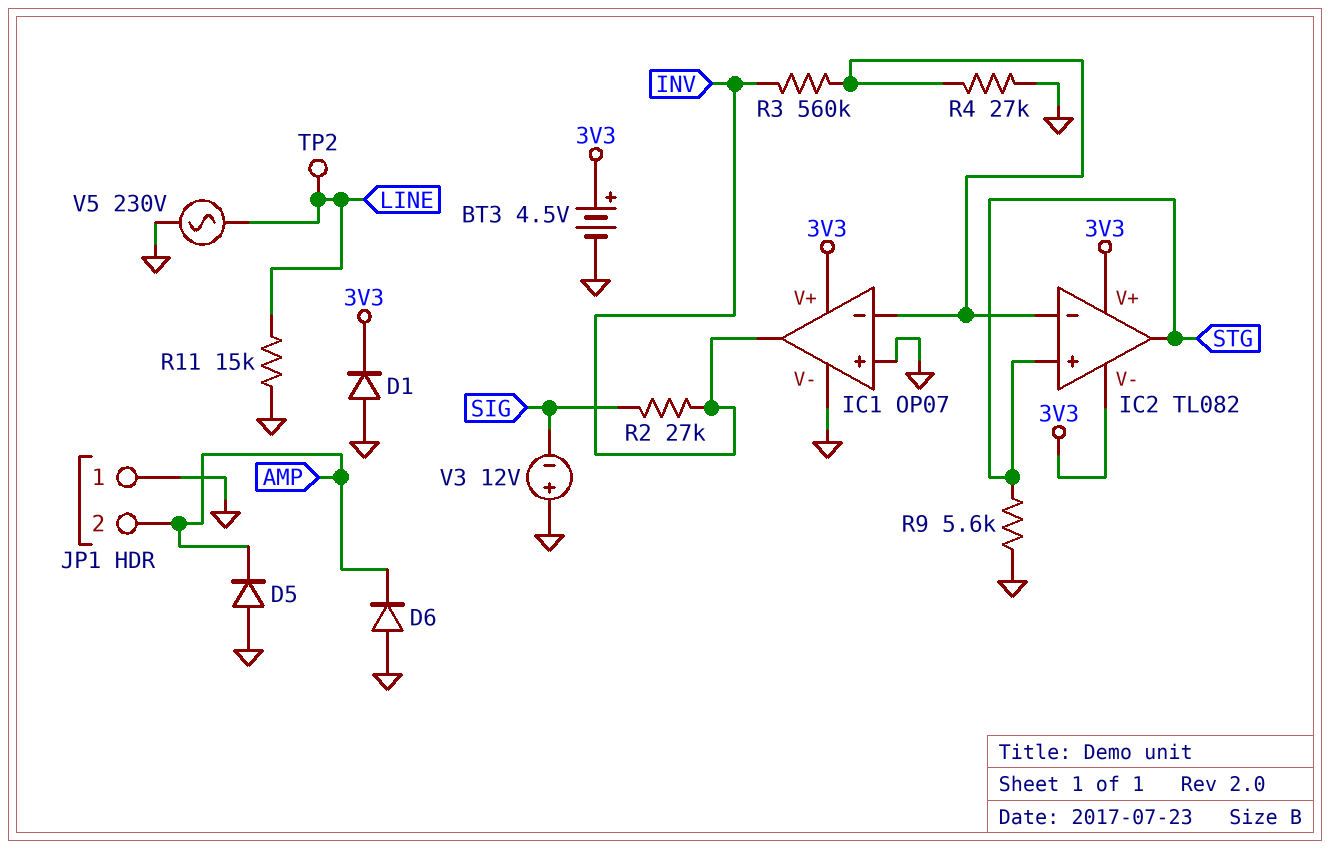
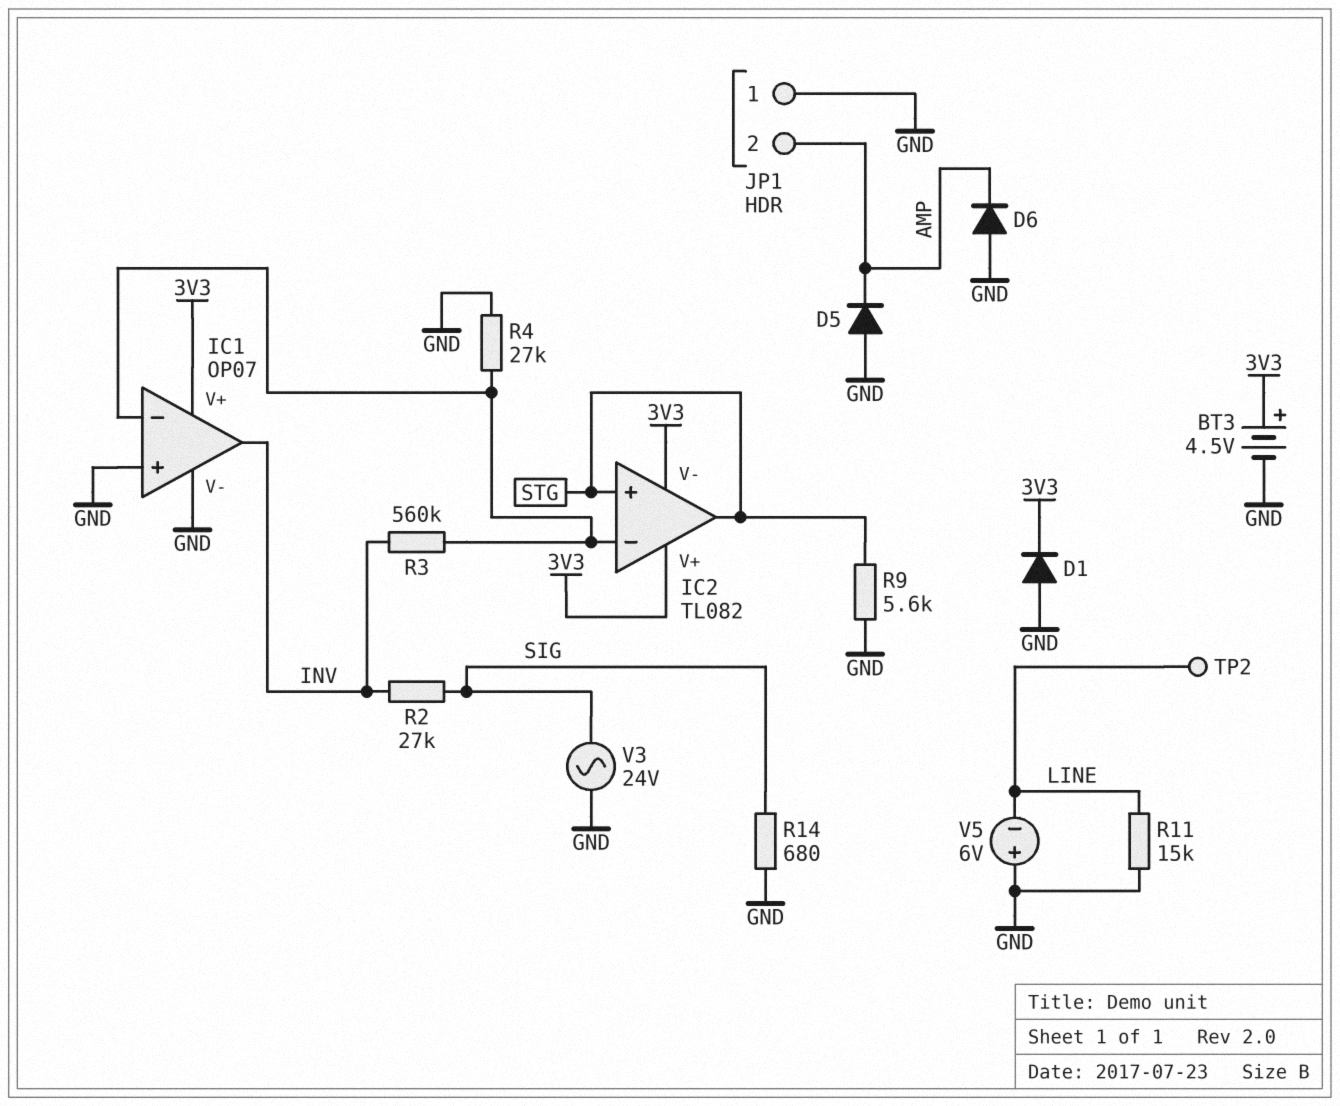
R14: none -> 680 (GND, SIG)
V3: 12V (plus GND, minus SIG) -> AC 24V (GND, SIG)
V5: AC 230V (GND, LINE) -> 6V (plus GND, minus LINE)

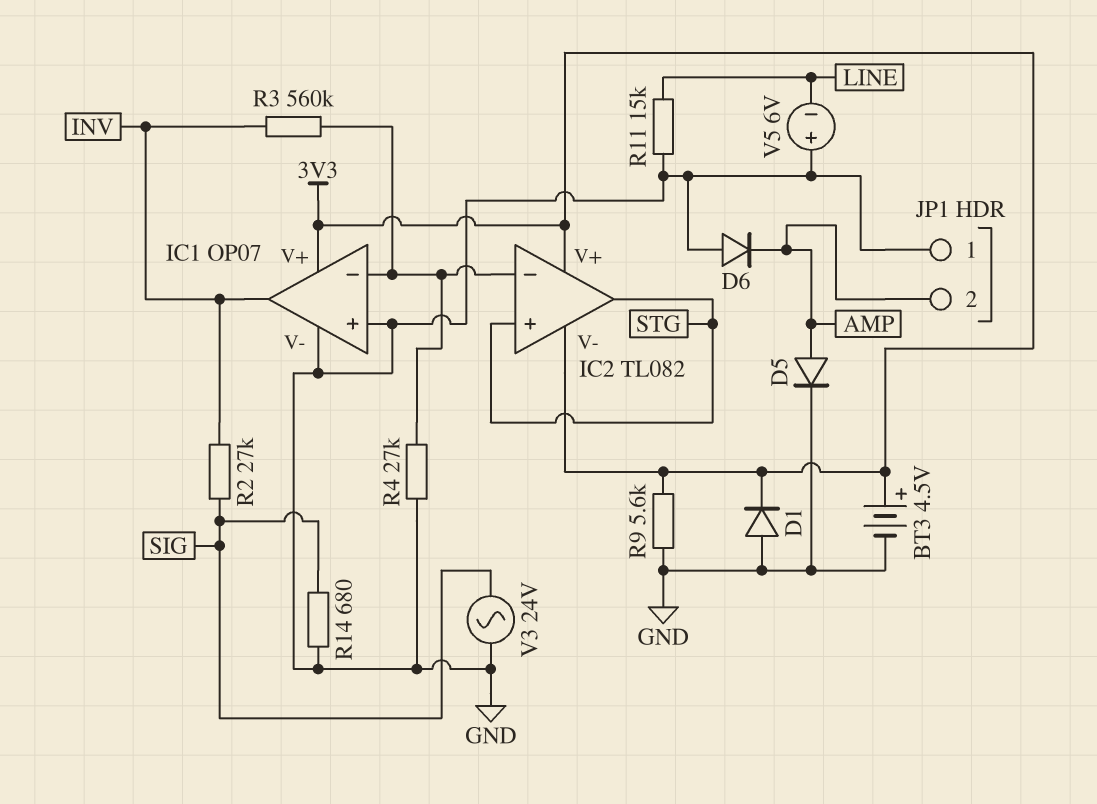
D5: diode (A GND, K AMP) -> diode (A AMP, K GND)
R9: 5.6k (GND, STG) -> 5.6k (3V3, GND)
TP2: test point (LINE) -> none

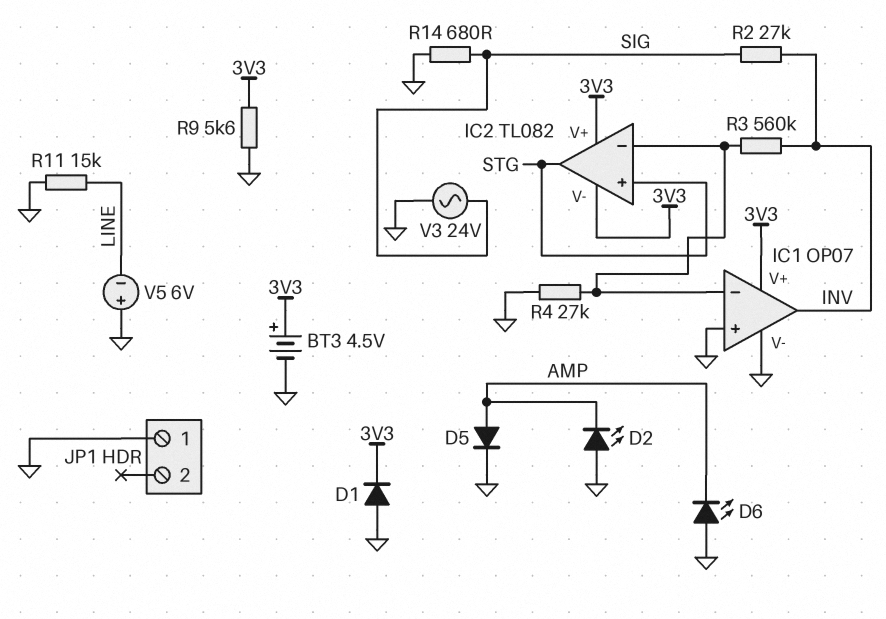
D2: none -> LED (A GND, K AMP)
D6: diode (A GND, K AMP) -> LED (A GND, K AMP)
JP1 pin 2: AMP -> none

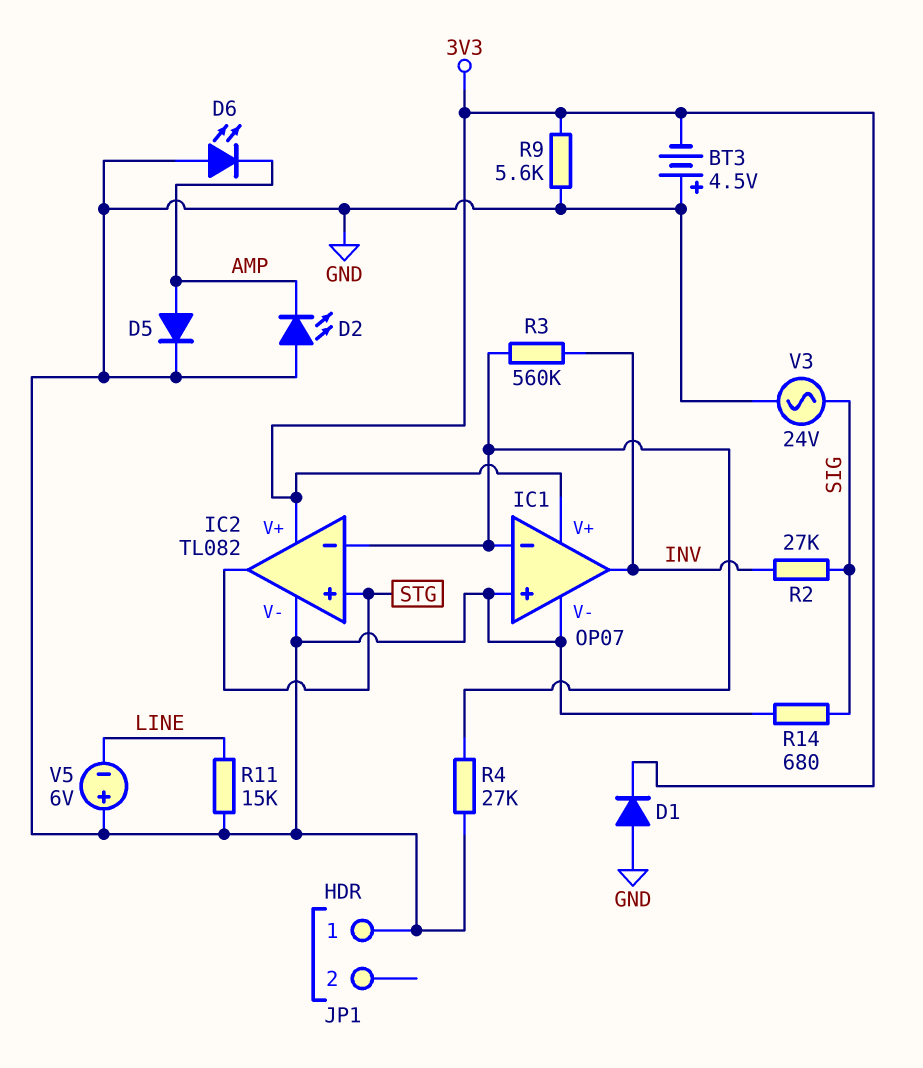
BT3: 4.5V (plus 3V3, minus GND) -> 4.5V (plus GND, minus 3V3)
IC2 pin V-: 3V3 -> GND

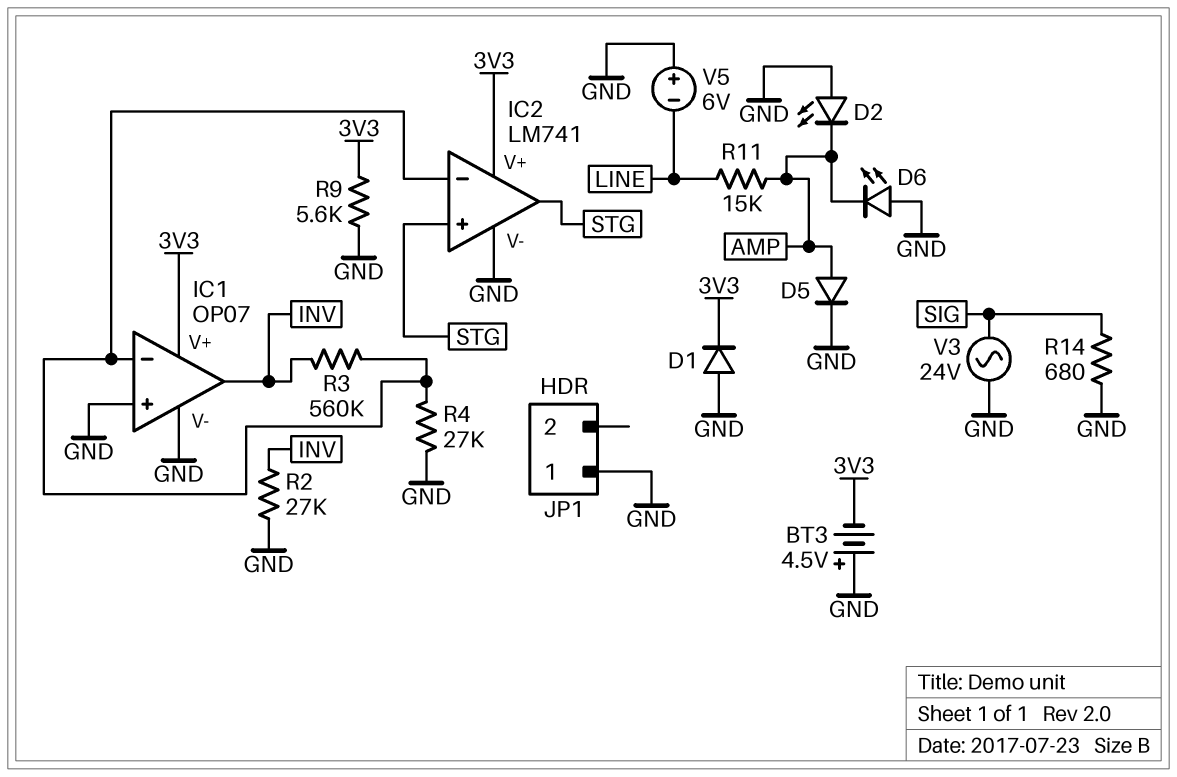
IC2: TL082 -> LM741
R2: 27k (INV, SIG) -> 27k (GND, INV)
R11: 15k (GND, LINE) -> 15k (AMP, LINE)

